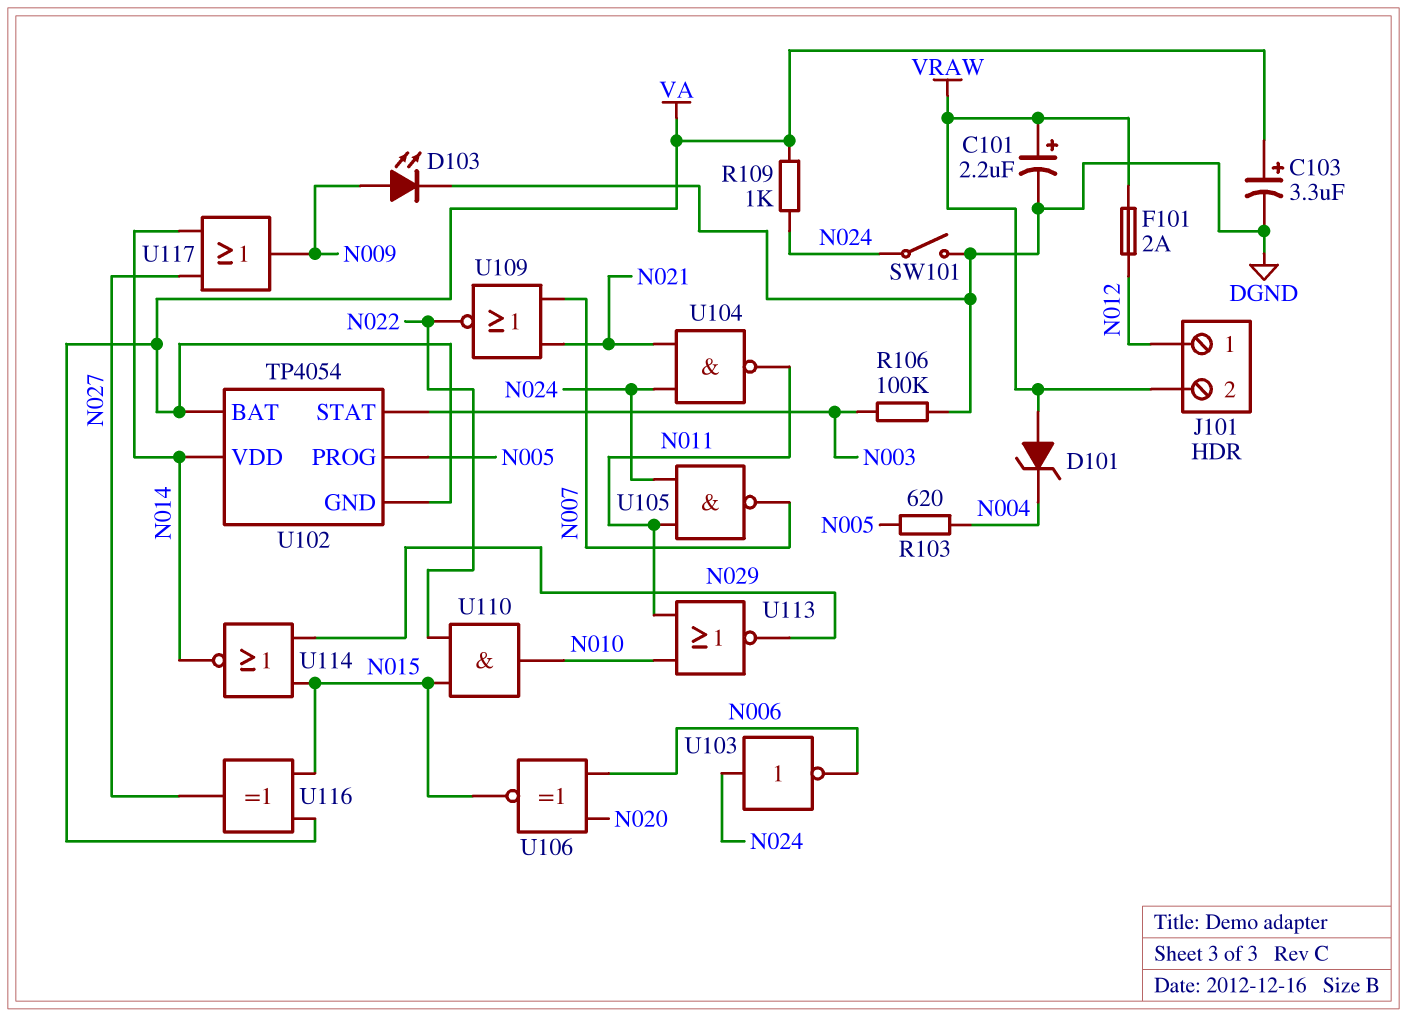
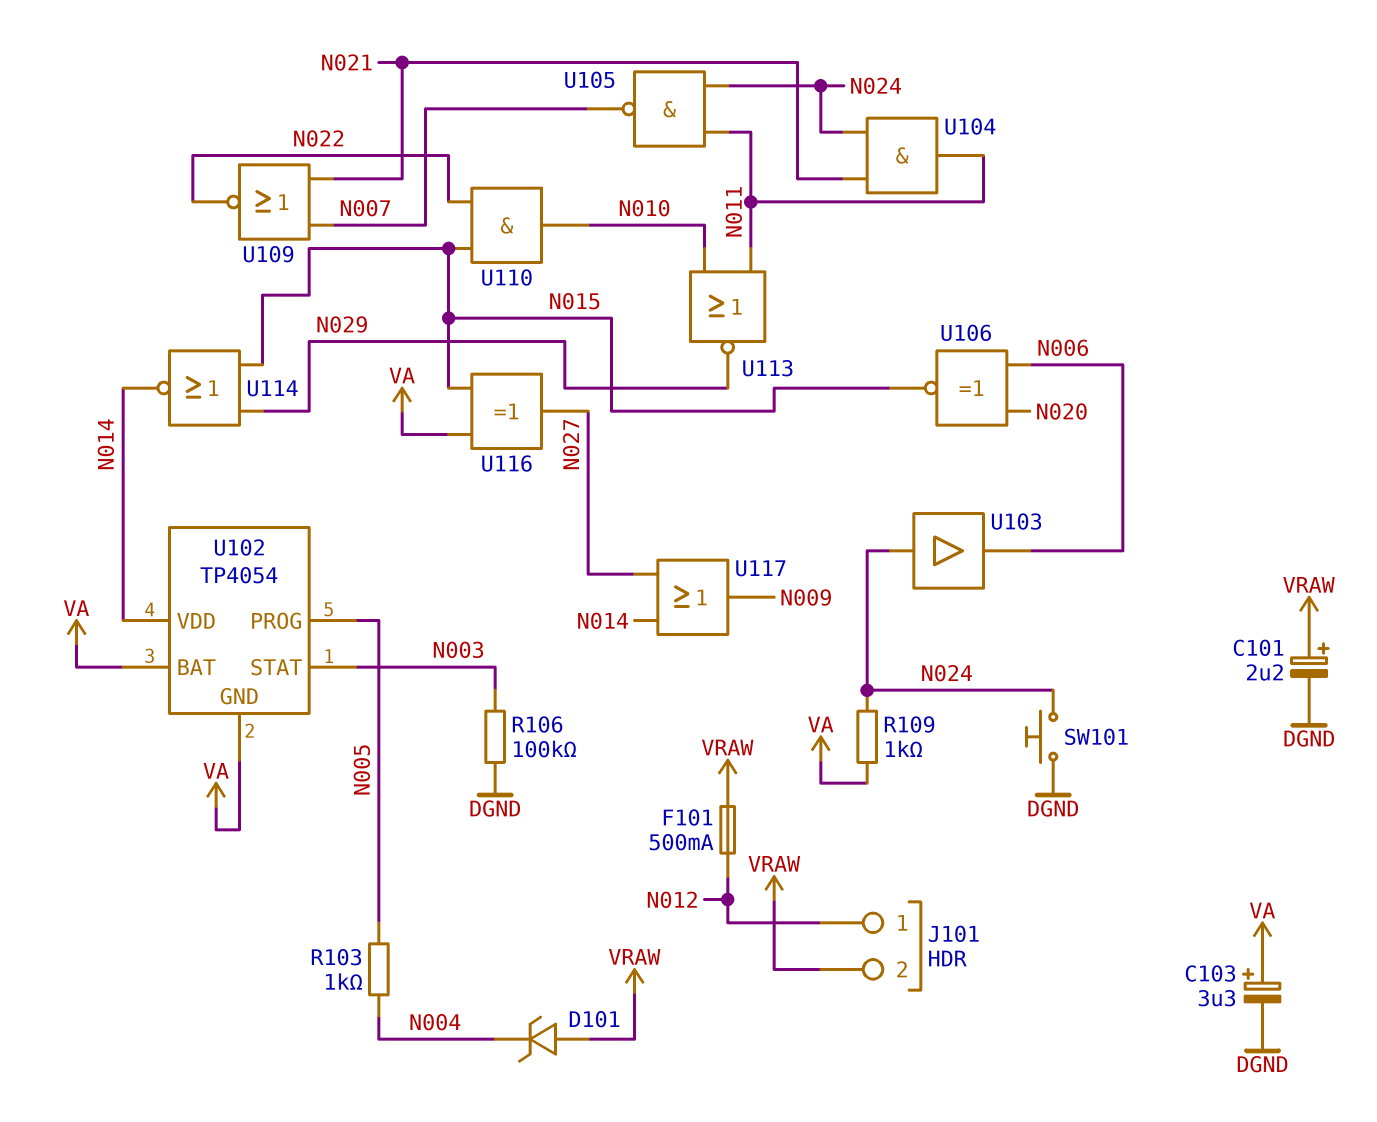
D103: LED (A N009, K DGND) -> none
F101: 2A (N012, VRAW) -> 500mA (N012, VRAW)
R103: 620 (N004, N005) -> 1k (N004, N005)
SW101: switch (DGND, N024) -> button (DGND, N024)
U103: NOT (in N024, out N006) -> buffer (in N024, out N006)
U104: NAND (in N021, in N024, out N011) -> AND (in N021, in N024, out N011)

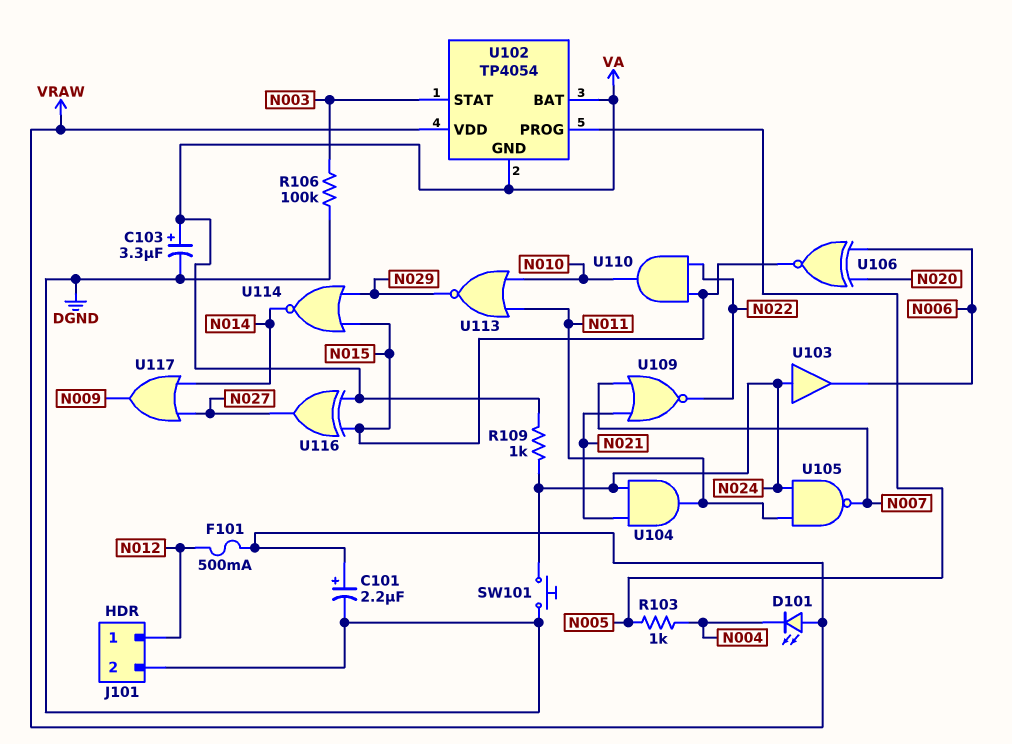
D101: zener (A VRAW, K N004) -> LED (A VRAW, K N004)
J101 pin 2: VRAW -> DGND
U102 pin VDD: N014 -> VRAW

